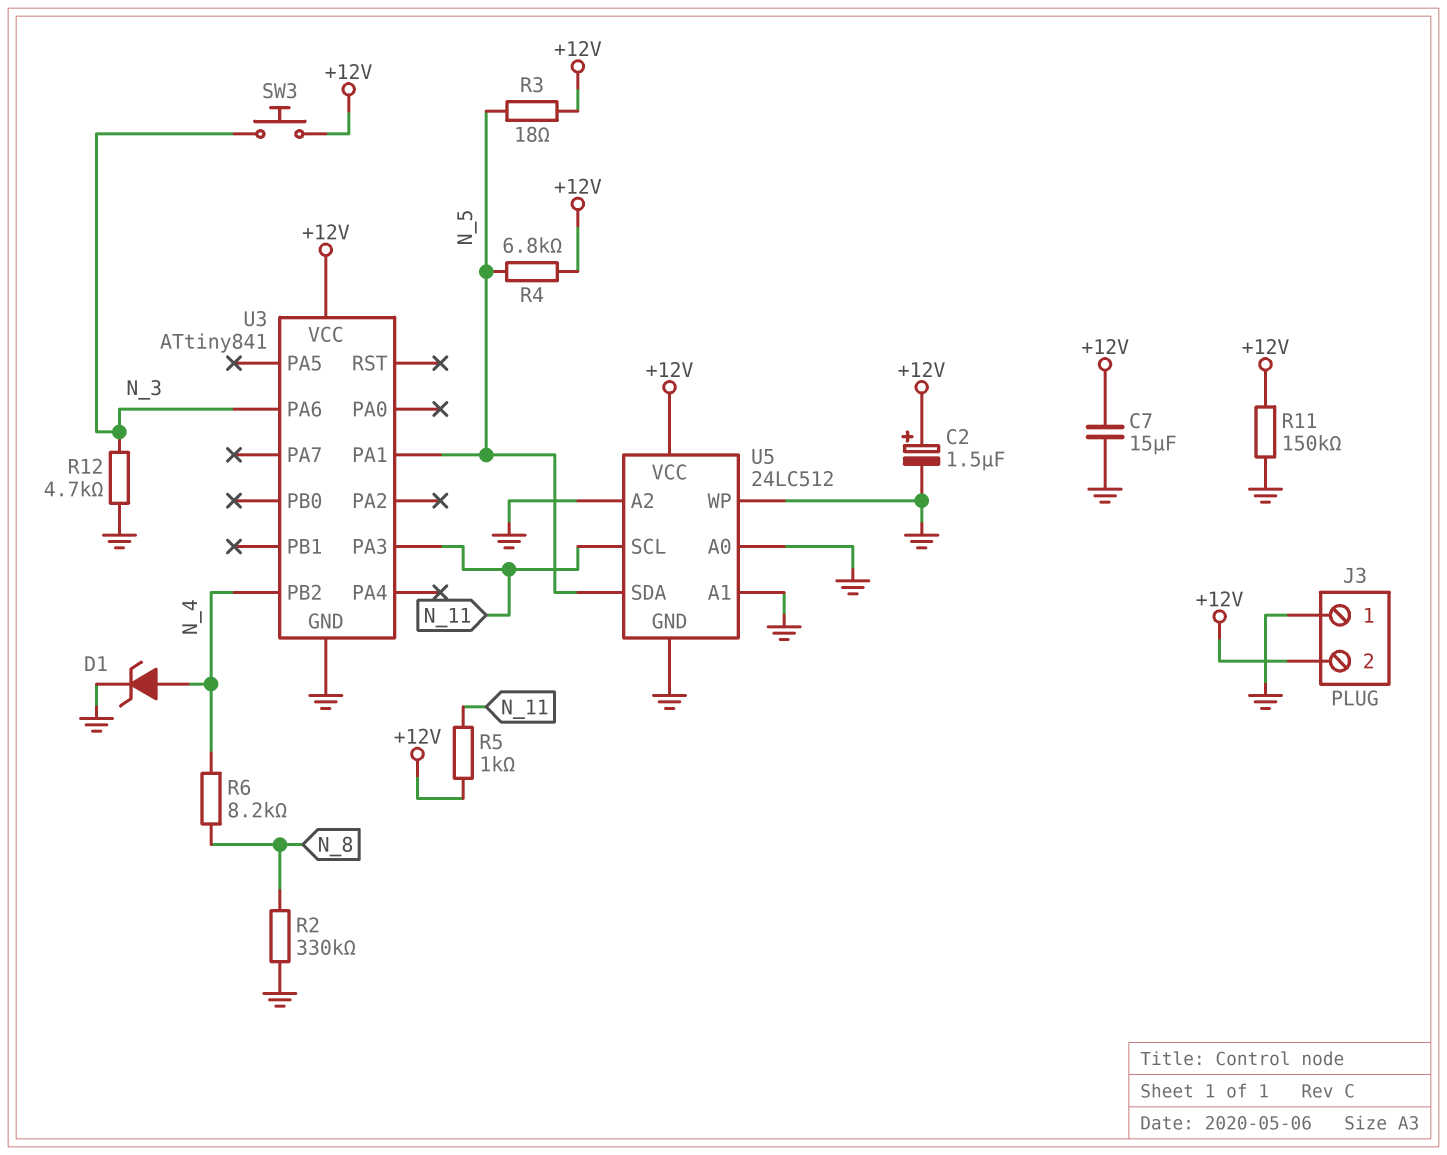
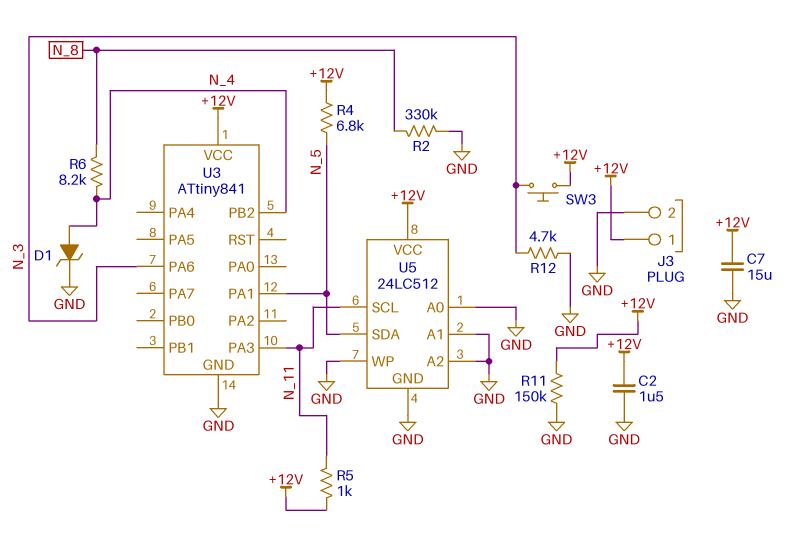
C2: 1.5uF (plus +12V, minus GND) -> 1.5uF (+12V, GND)
J3 pin 1: GND -> +12V
J3 pin 2: +12V -> GND
R3: 18 (+12V, N_5) -> none

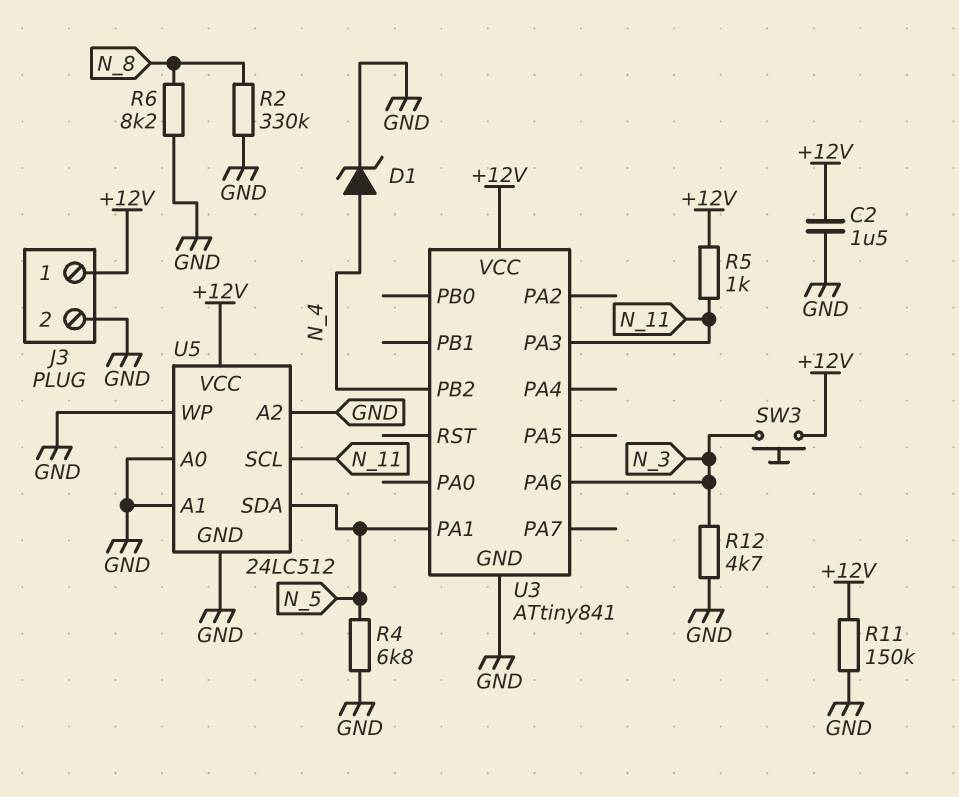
C7: 15uF (+12V, GND) -> none
R4: 6.8k (+12V, N_5) -> 6.8k (GND, N_5)
R6: 8.2k (N_4, N_8) -> 8.2k (GND, N_8)

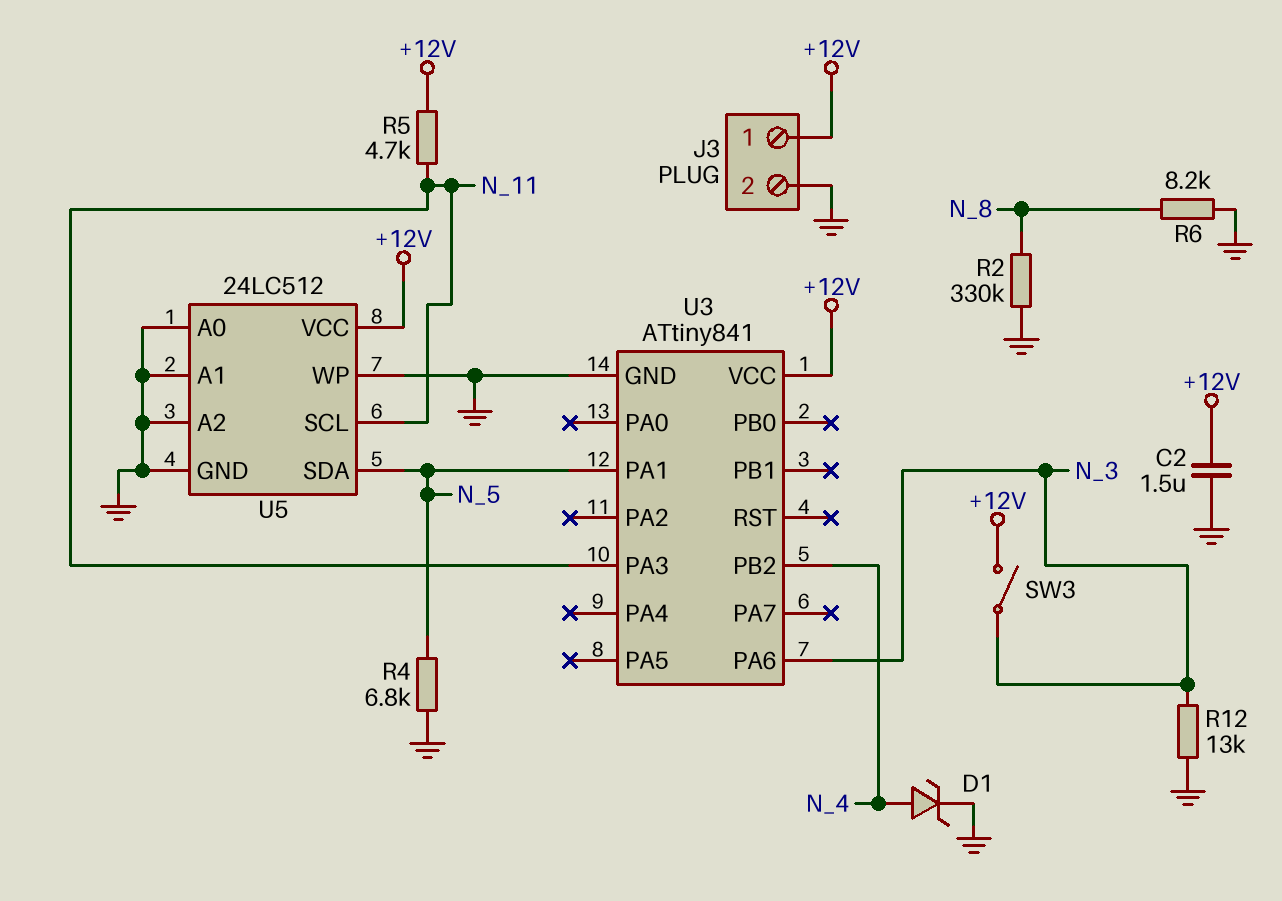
R5: 1k (+12V, N_11) -> 4.7k (+12V, N_11)
R11: 150k (+12V, GND) -> none
R12: 4.7k (GND, N_3) -> 13k (GND, N_3)
SW3: button (+12V, N_3) -> switch (+12V, N_3)

